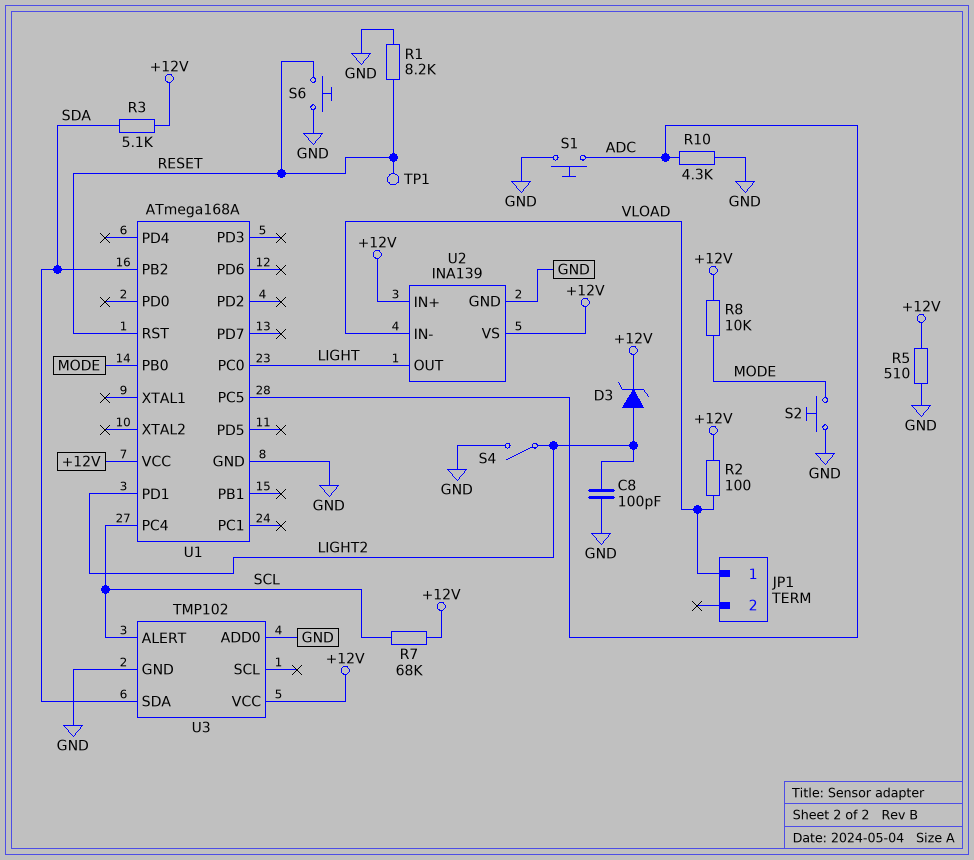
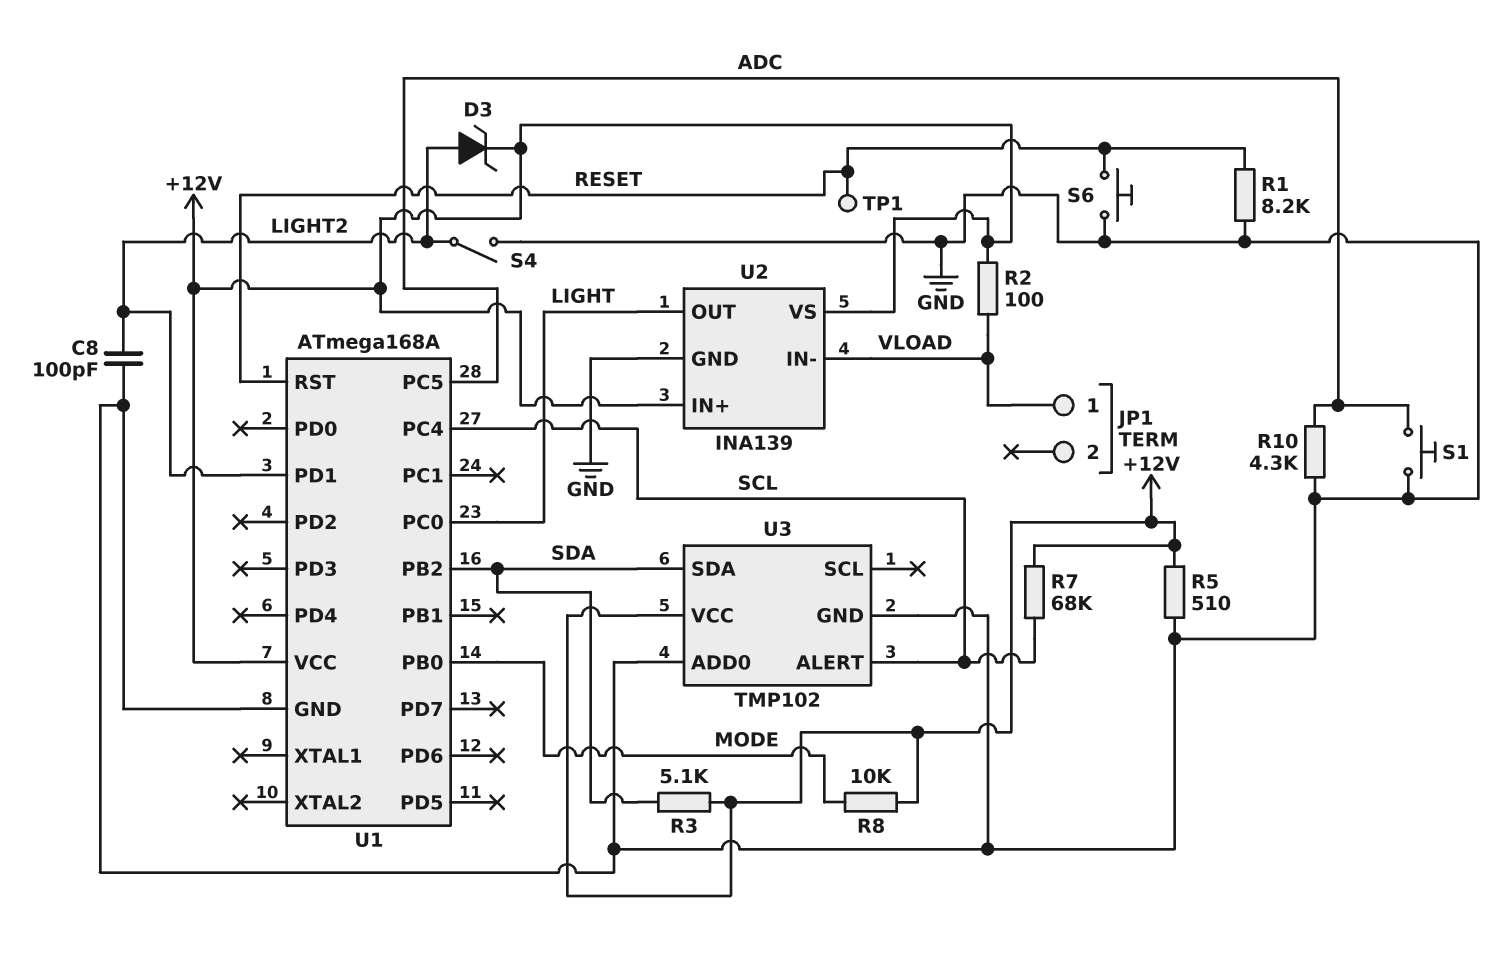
S2: button (GND, MODE) -> none

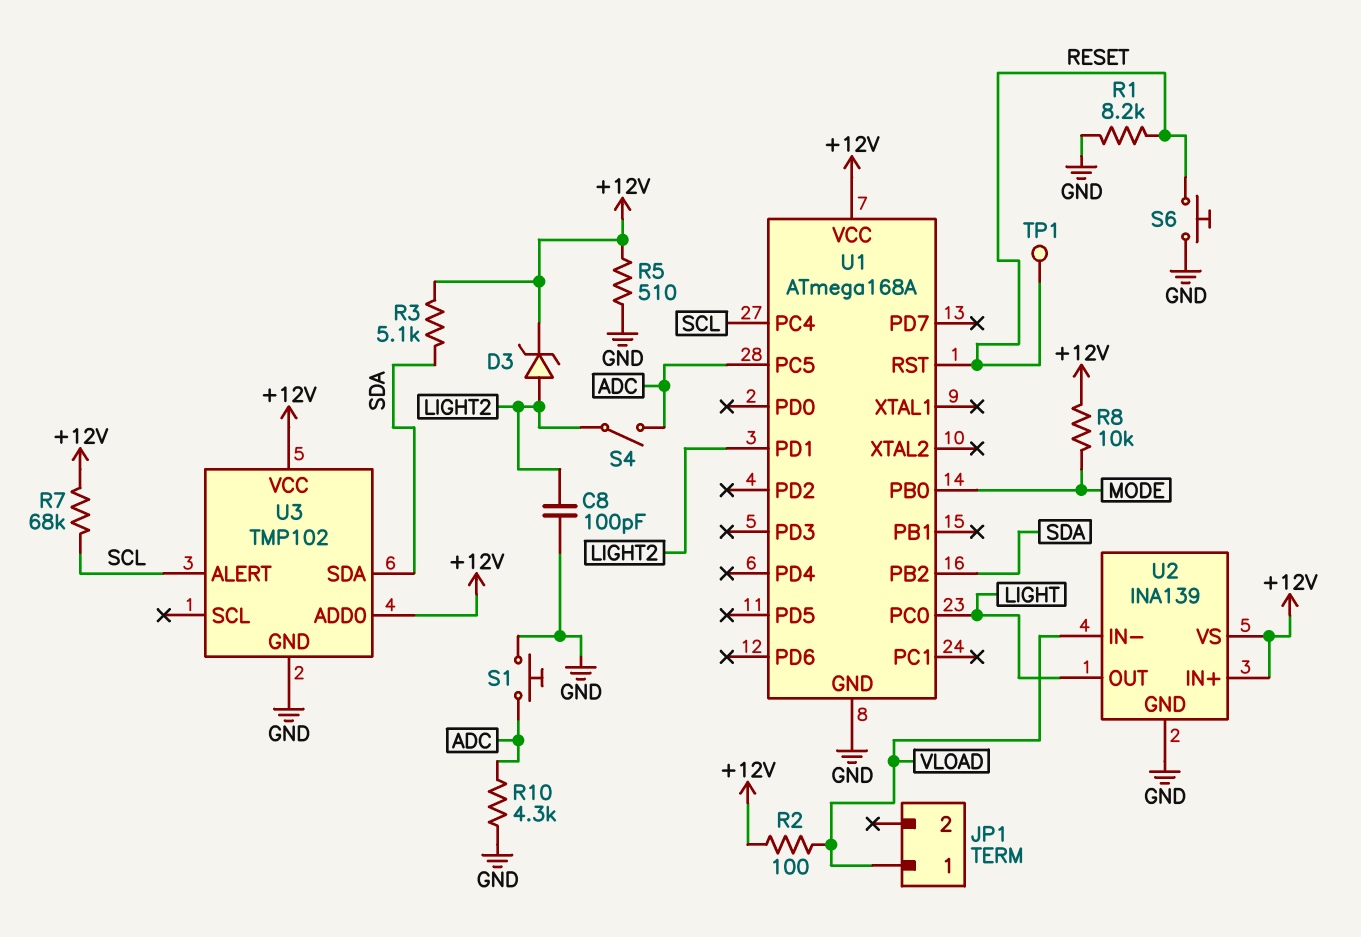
S4: switch (GND, LIGHT2) -> switch (ADC, LIGHT2)
U3 pin ADD0: GND -> +12V

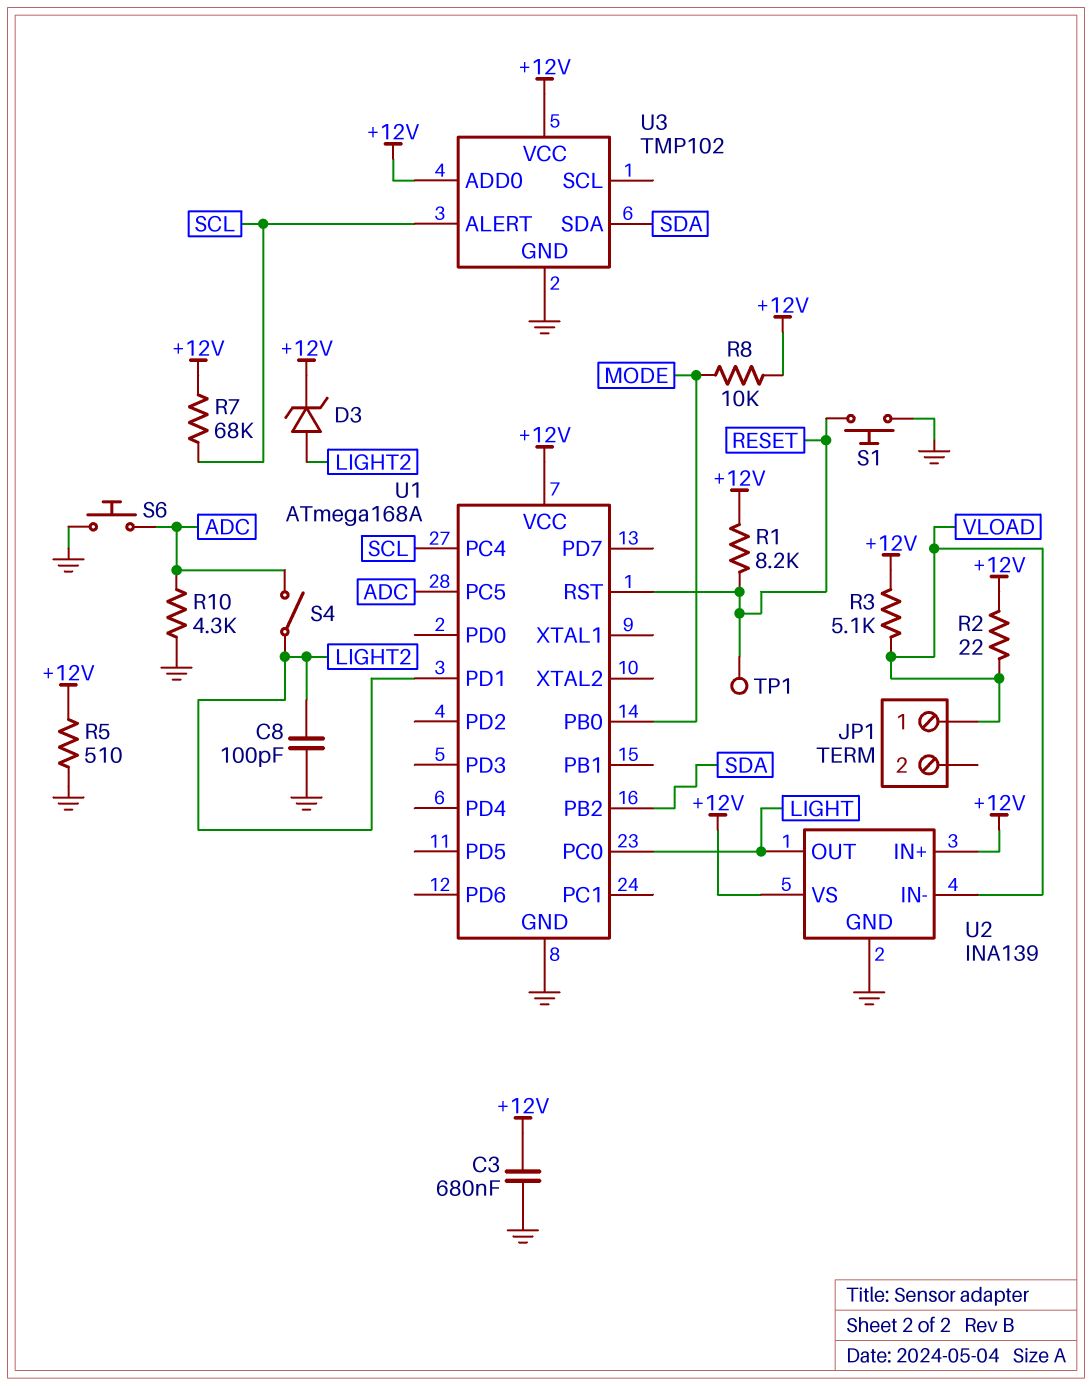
C3: none -> 680nF (+12V, GND)
R1: 8.2k (GND, RESET) -> 8.2k (+12V, RESET)
R2: 100 (+12V, VLOAD) -> 22 (+12V, VLOAD)
R3: 5.1k (+12V, SDA) -> 5.1k (+12V, VLOAD)
S1: button (ADC, GND) -> button (GND, RESET)
S6: button (GND, RESET) -> button (ADC, GND)

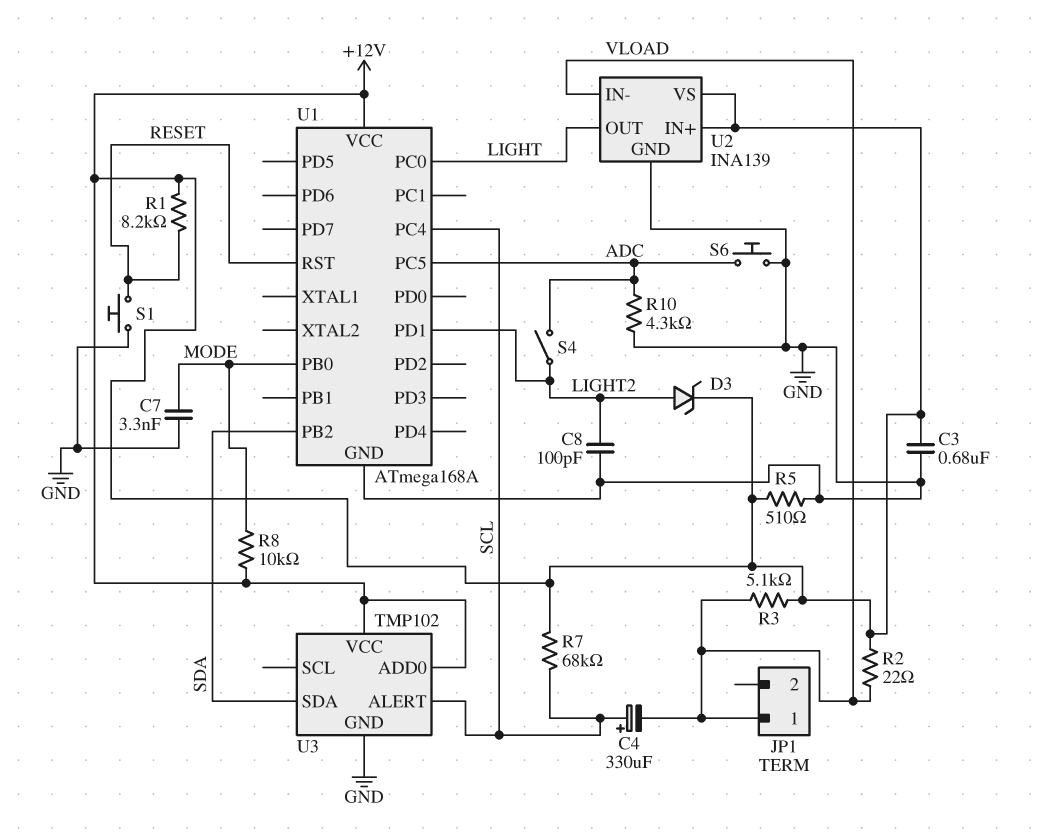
C4: none -> 330uF (plus SCL, minus VLOAD)
C7: none -> 3.3nF (GND, MODE)
TP1: test point (RESET) -> none

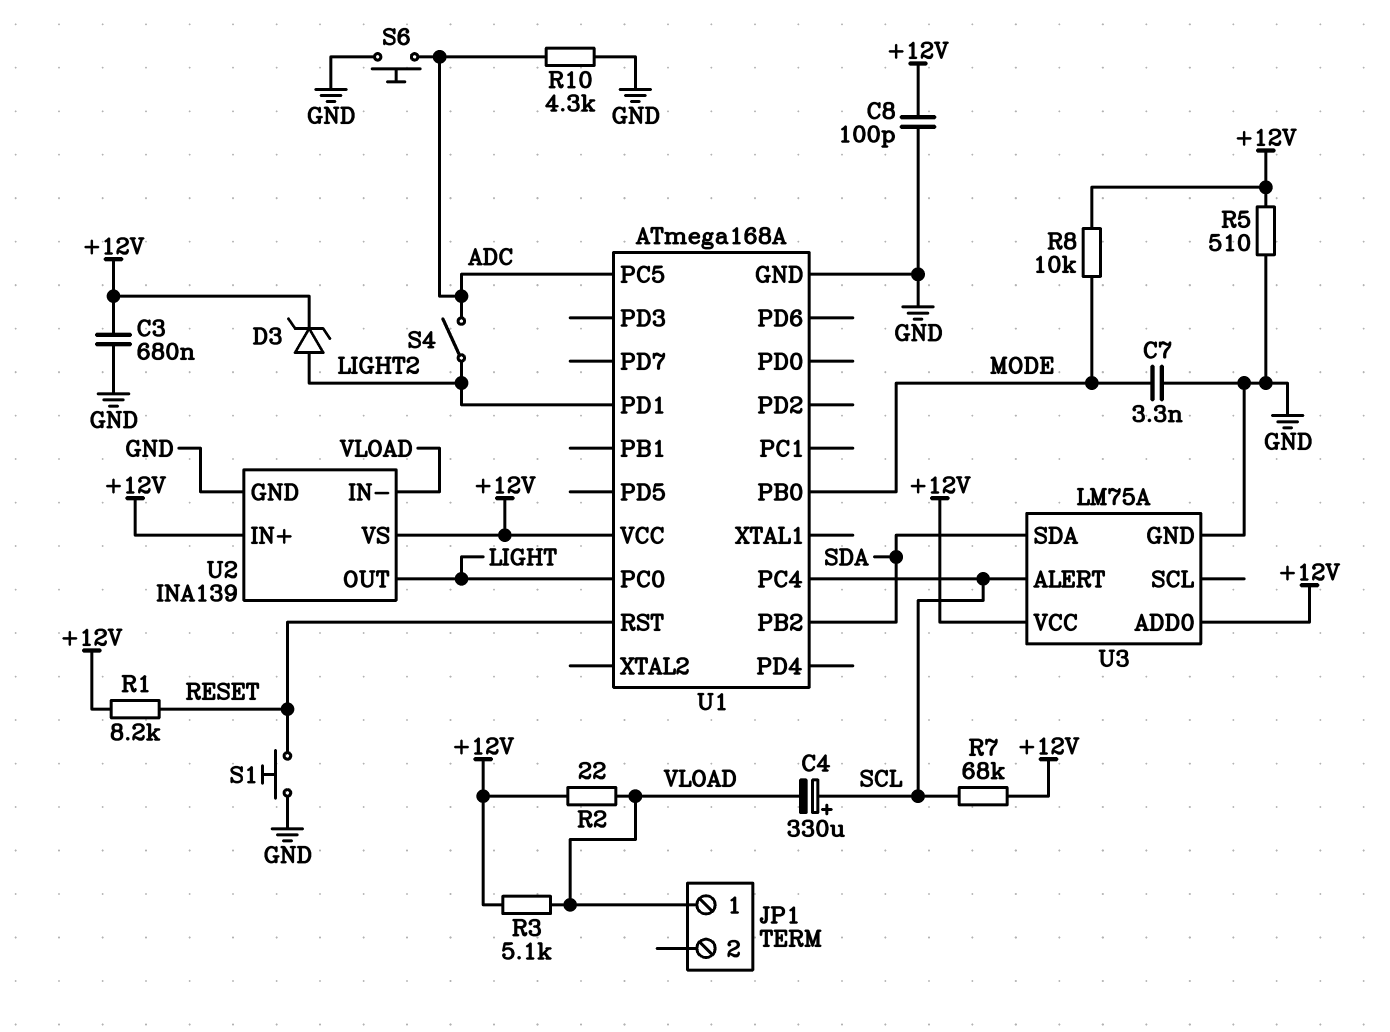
C8: 100pF (GND, LIGHT2) -> 100pF (+12V, GND)
U3: TMP102 -> LM75A

